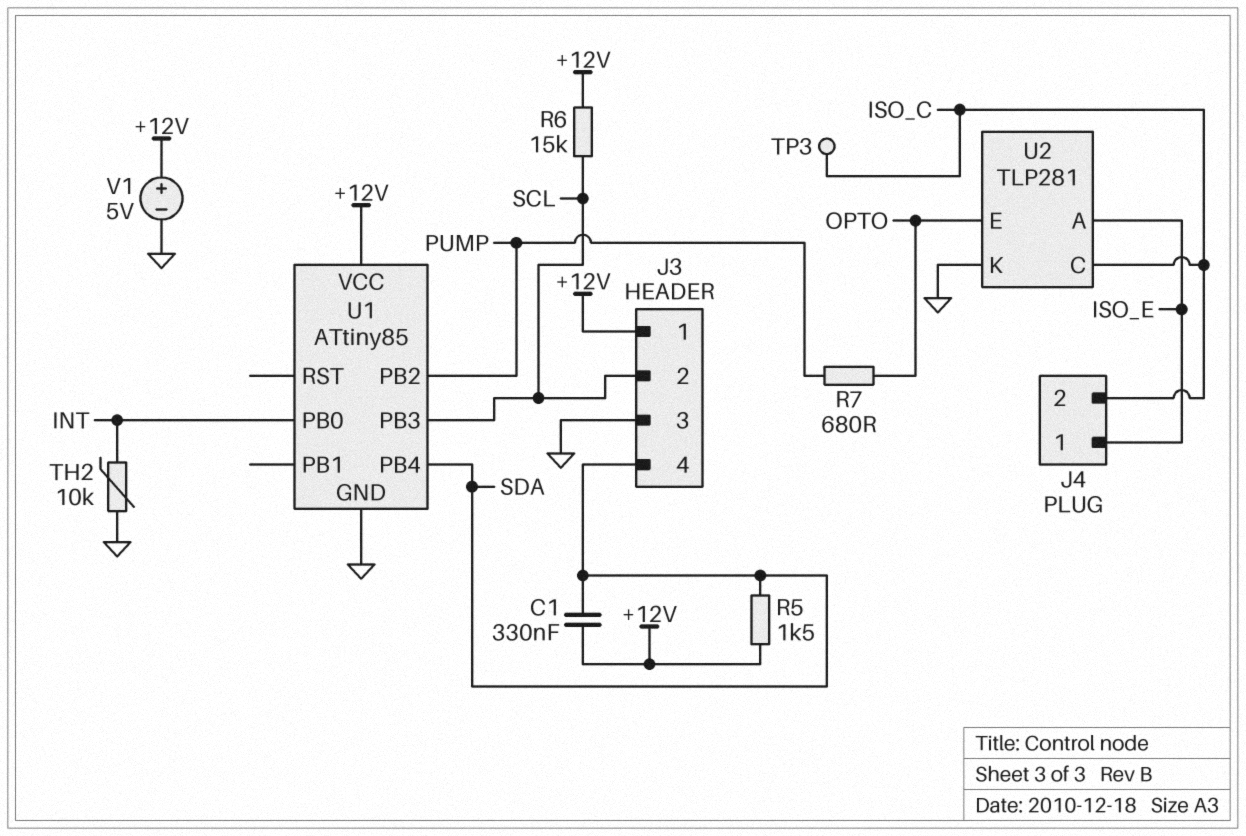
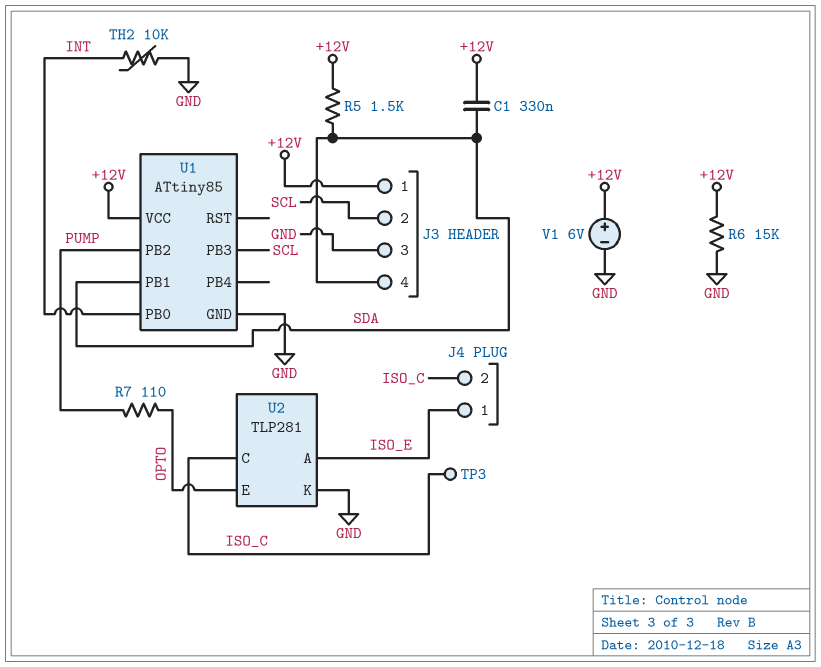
R6: 15k (+12V, SCL) -> 15k (+12V, GND)
R7: 680 (OPTO, PUMP) -> 110 (OPTO, PUMP)
U1 pin PB1: none -> SDA
U1 pin PB4: SDA -> none
V1: 5V (plus +12V, minus GND) -> 6V (plus +12V, minus GND)

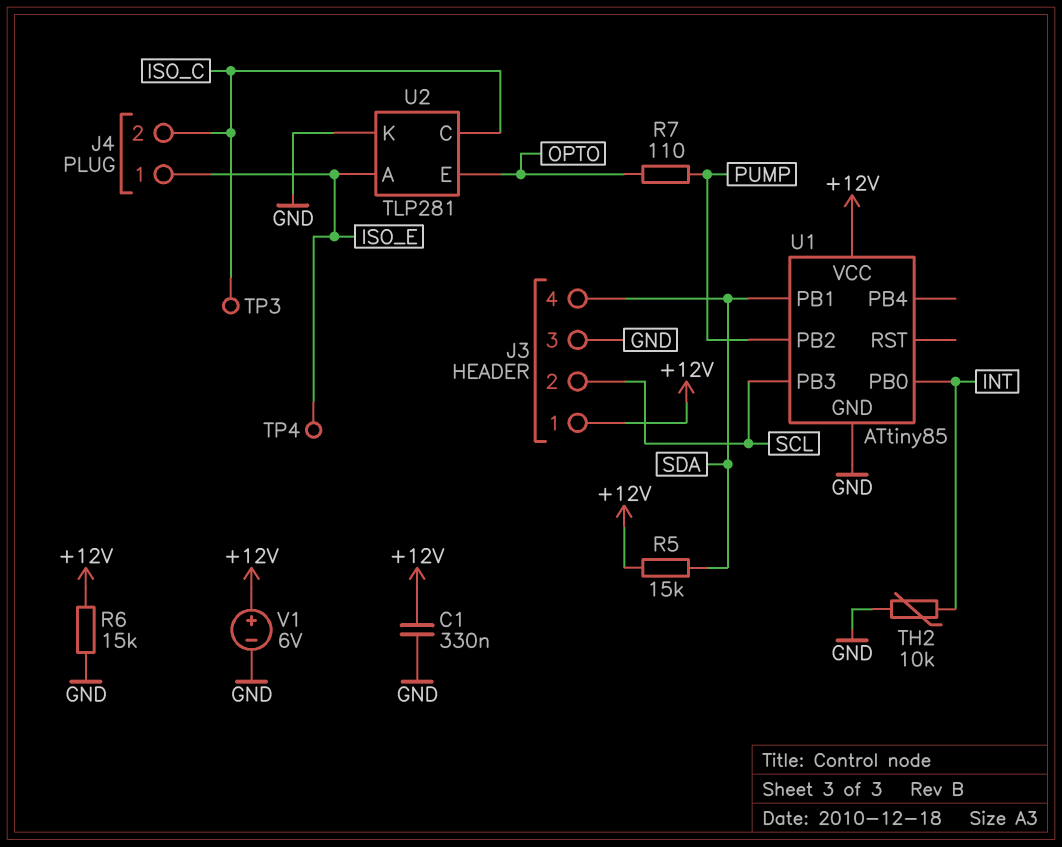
C1: 330nF (+12V, SDA) -> 330nF (+12V, GND)
R5: 1.5k (+12V, SDA) -> 15k (+12V, SDA)
TP4: none -> test point (ISO_E)

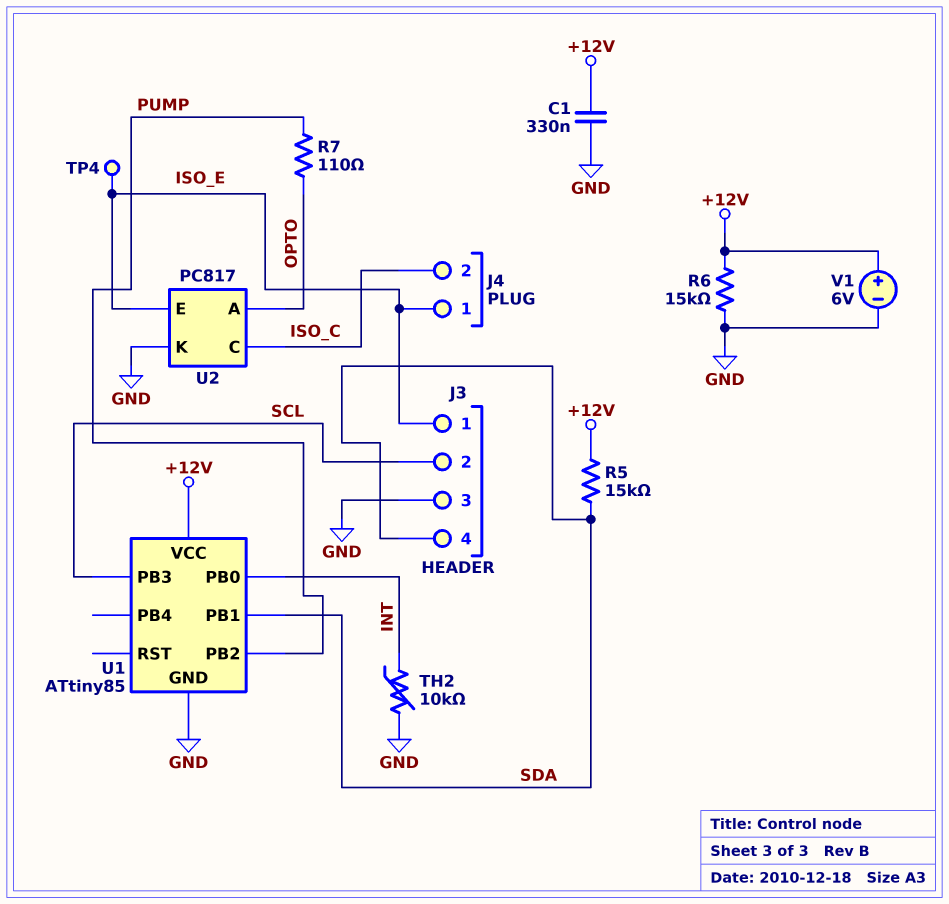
J3 pin 1: +12V -> ISO_E
TP3: test point (ISO_C) -> none
U2: TLP281 -> PC817
U2 pin A: ISO_E -> OPTO
U2 pin E: OPTO -> ISO_E

